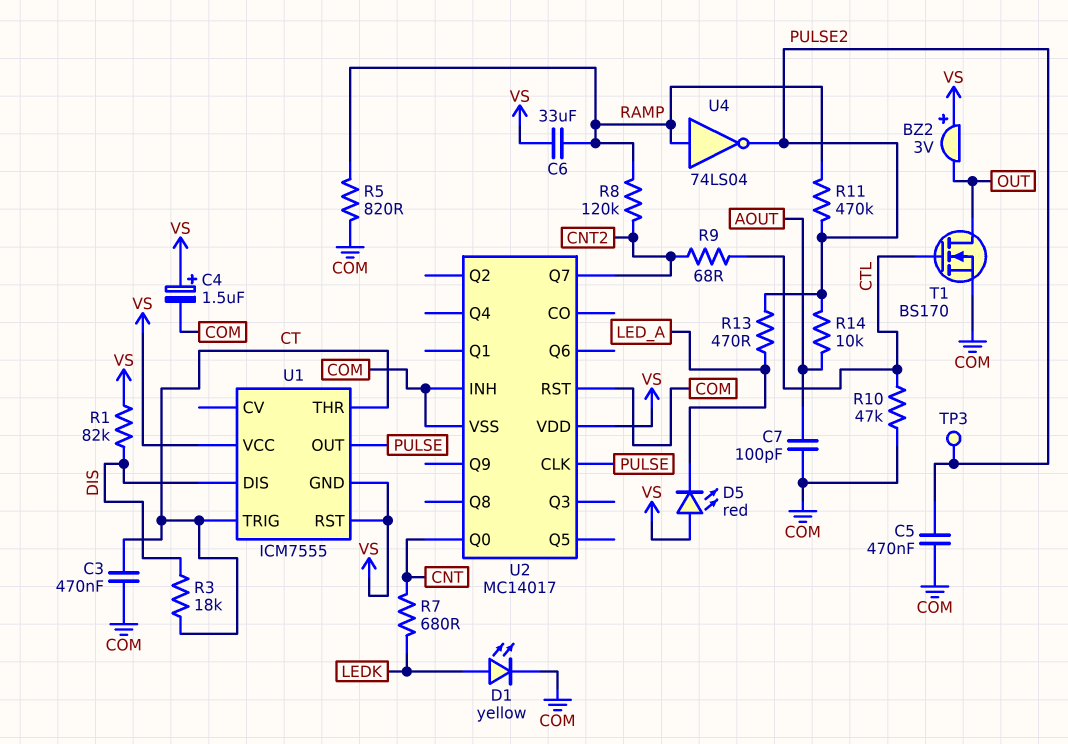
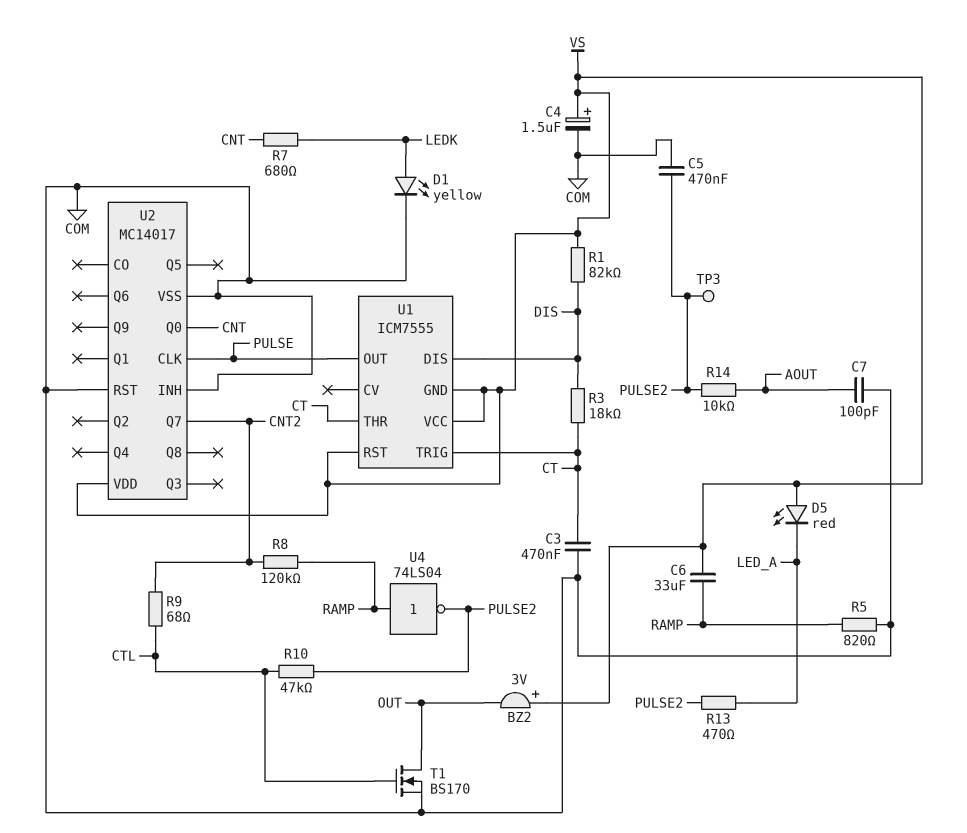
R10: 47k (COM, CTL) -> 47k (CTL, PULSE2)
R11: 470k (PULSE2, RAMP) -> none

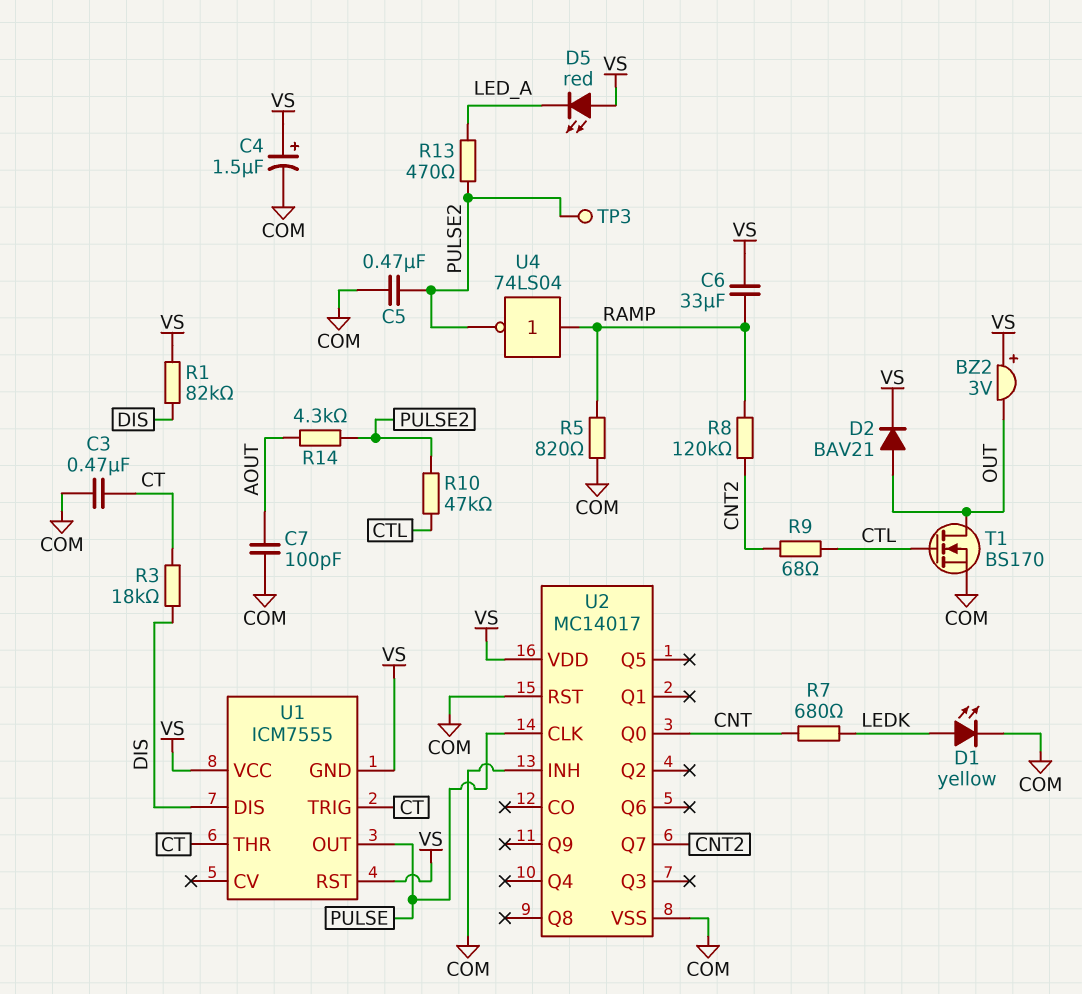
D2: none -> diode BAV21 (A OUT, K VS)
R14: 10k (AOUT, PULSE2) -> 4.3k (AOUT, PULSE2)

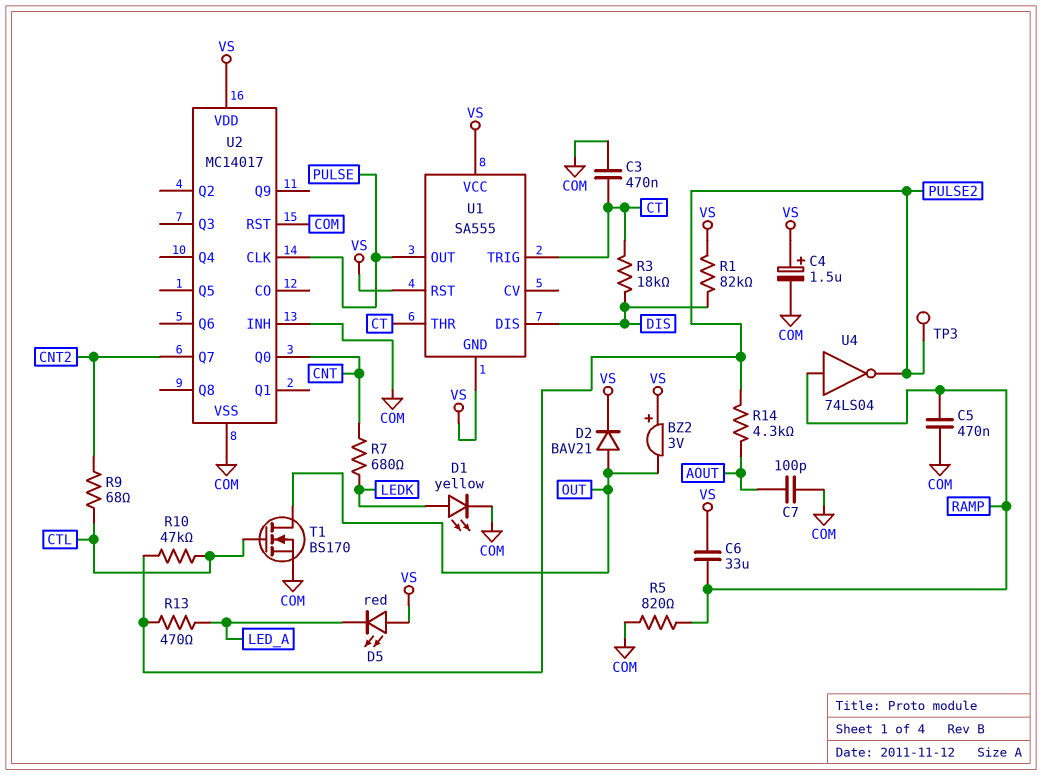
C5: 470nF (COM, PULSE2) -> 470nF (COM, RAMP)
R8: 120k (CNT2, RAMP) -> none
U1: ICM7555 -> SA555

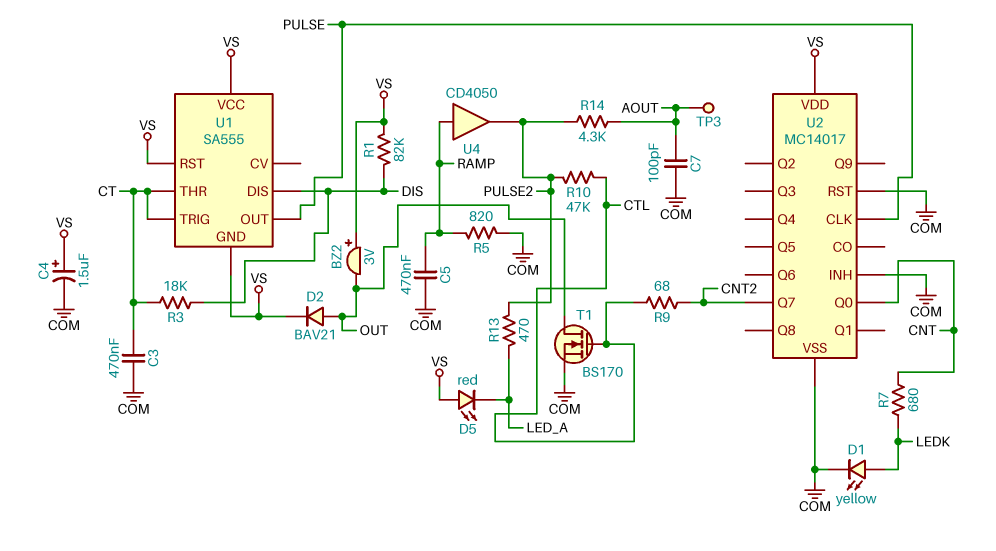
C6: 33uF (RAMP, VS) -> none
TP3: test point (PULSE2) -> test point (AOUT)
U4: NOT 74LS04 (in RAMP, out PULSE2) -> buffer CD4050 (in RAMP, out PULSE2)

